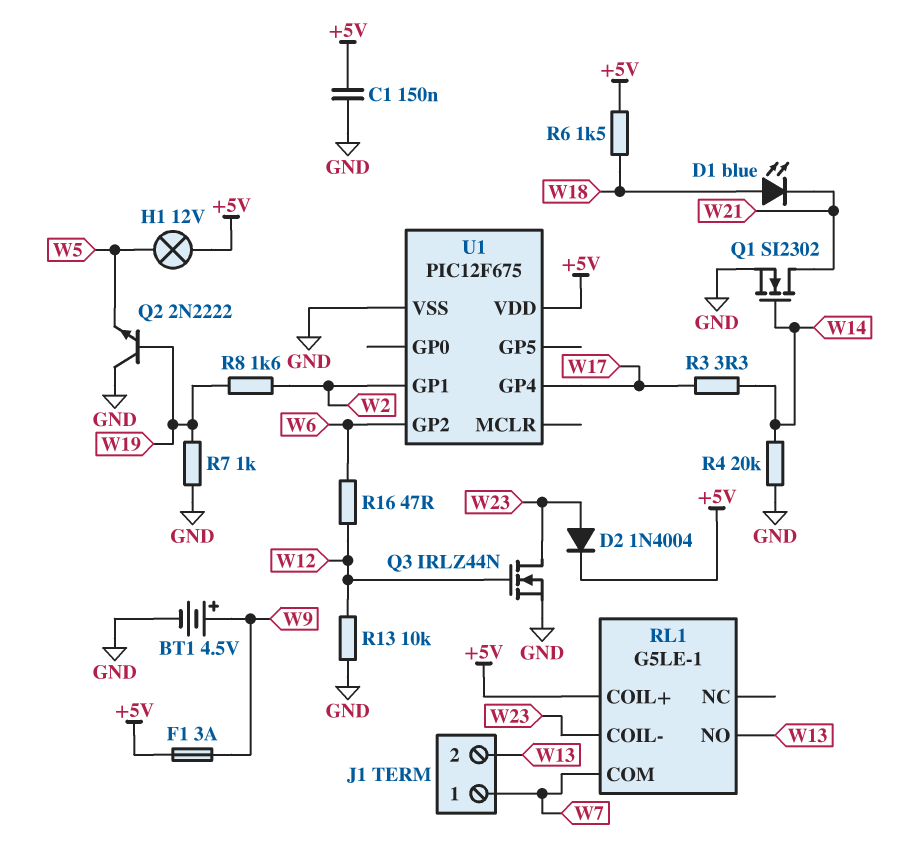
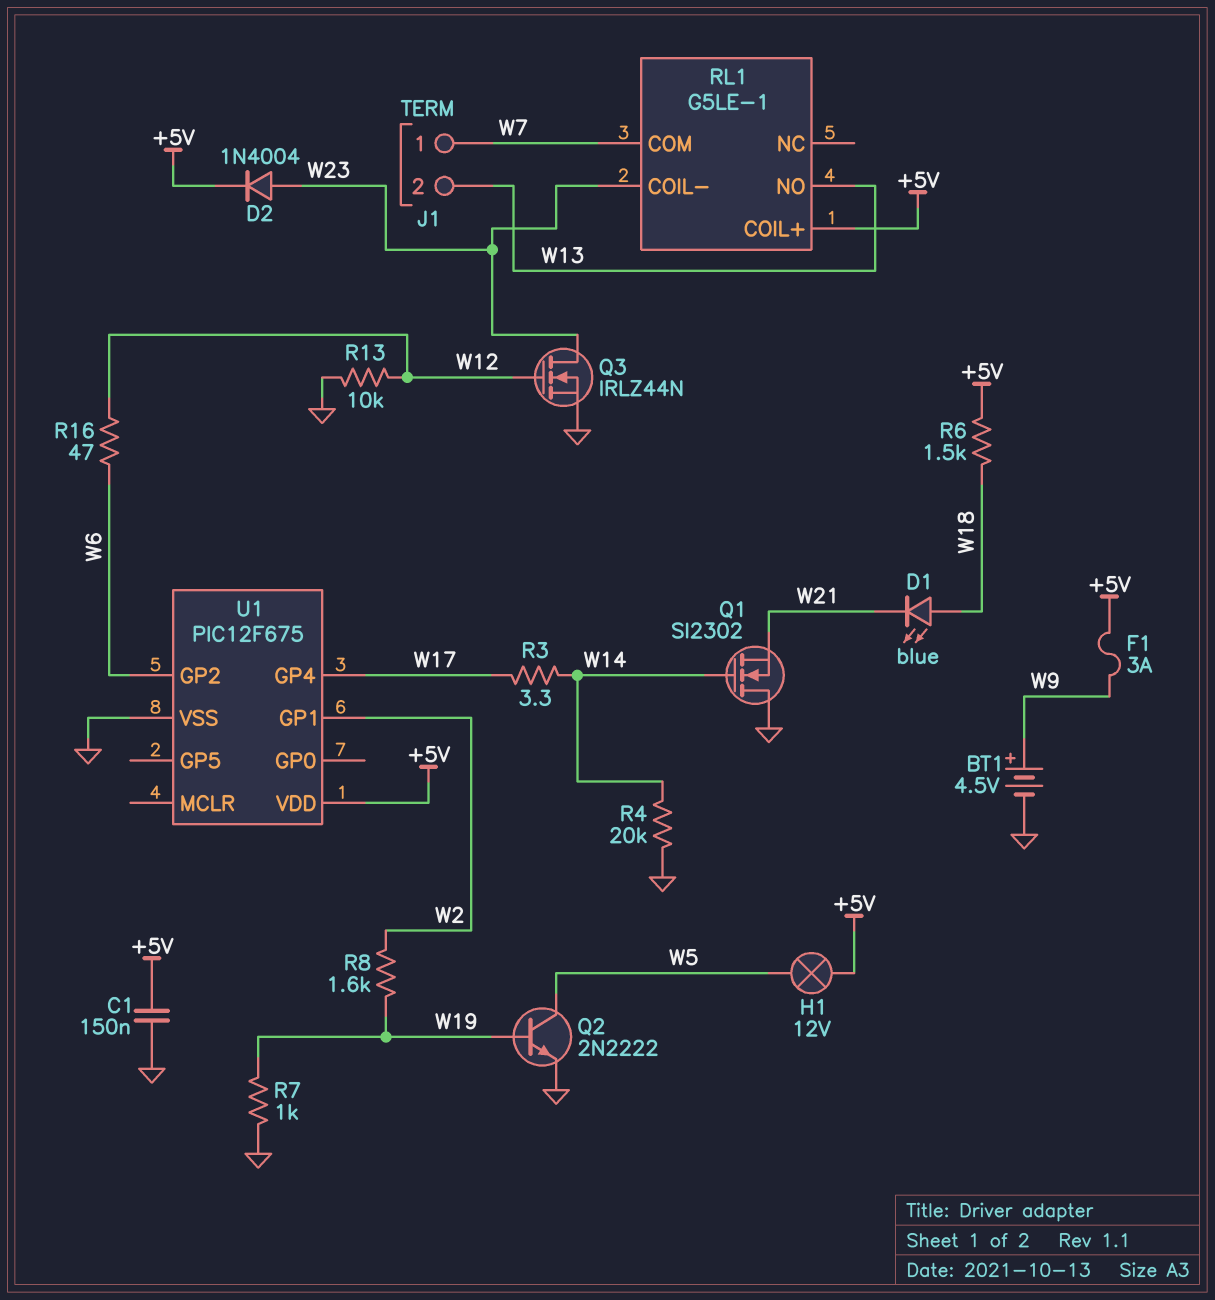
Q1: NMOS SI2302 (G W14, D W21, S GND) -> NMOS SI2302 (G W14, D GND, S W21)
Q2: NPN 2N2222 (B W19, C GND, E W5) -> NPN 2N2222 (B W19, C W5, E GND)

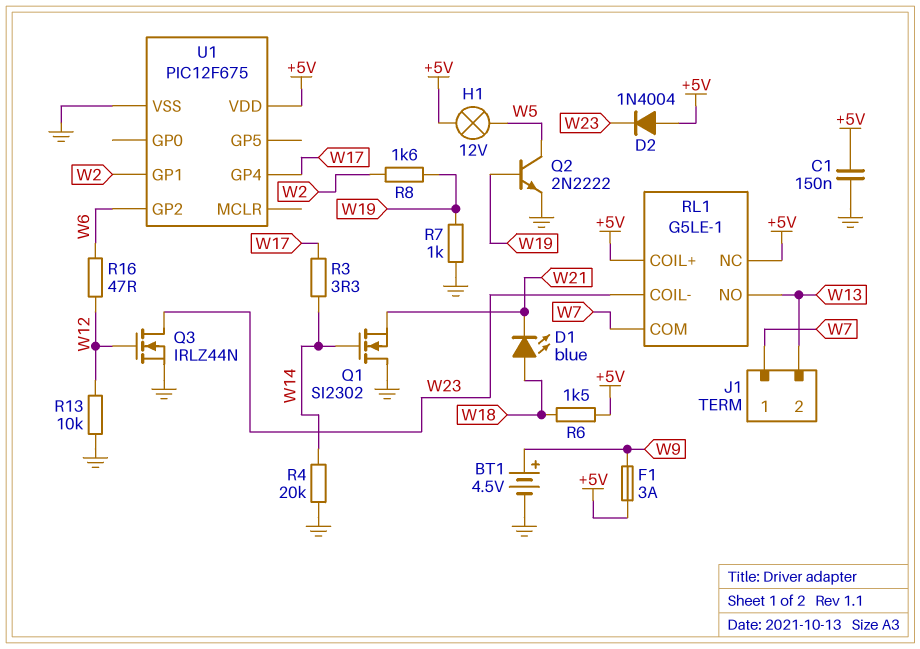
D2: diode 1N4004 (A W23, K +5V) -> diode 1N4004 (A +5V, K W23)
RL1 pin NC: none -> +5V

